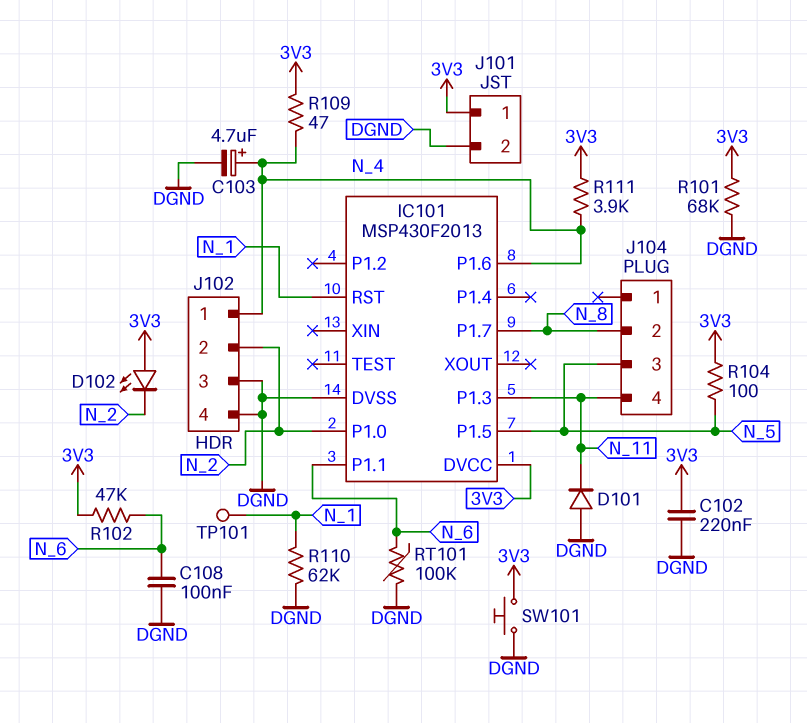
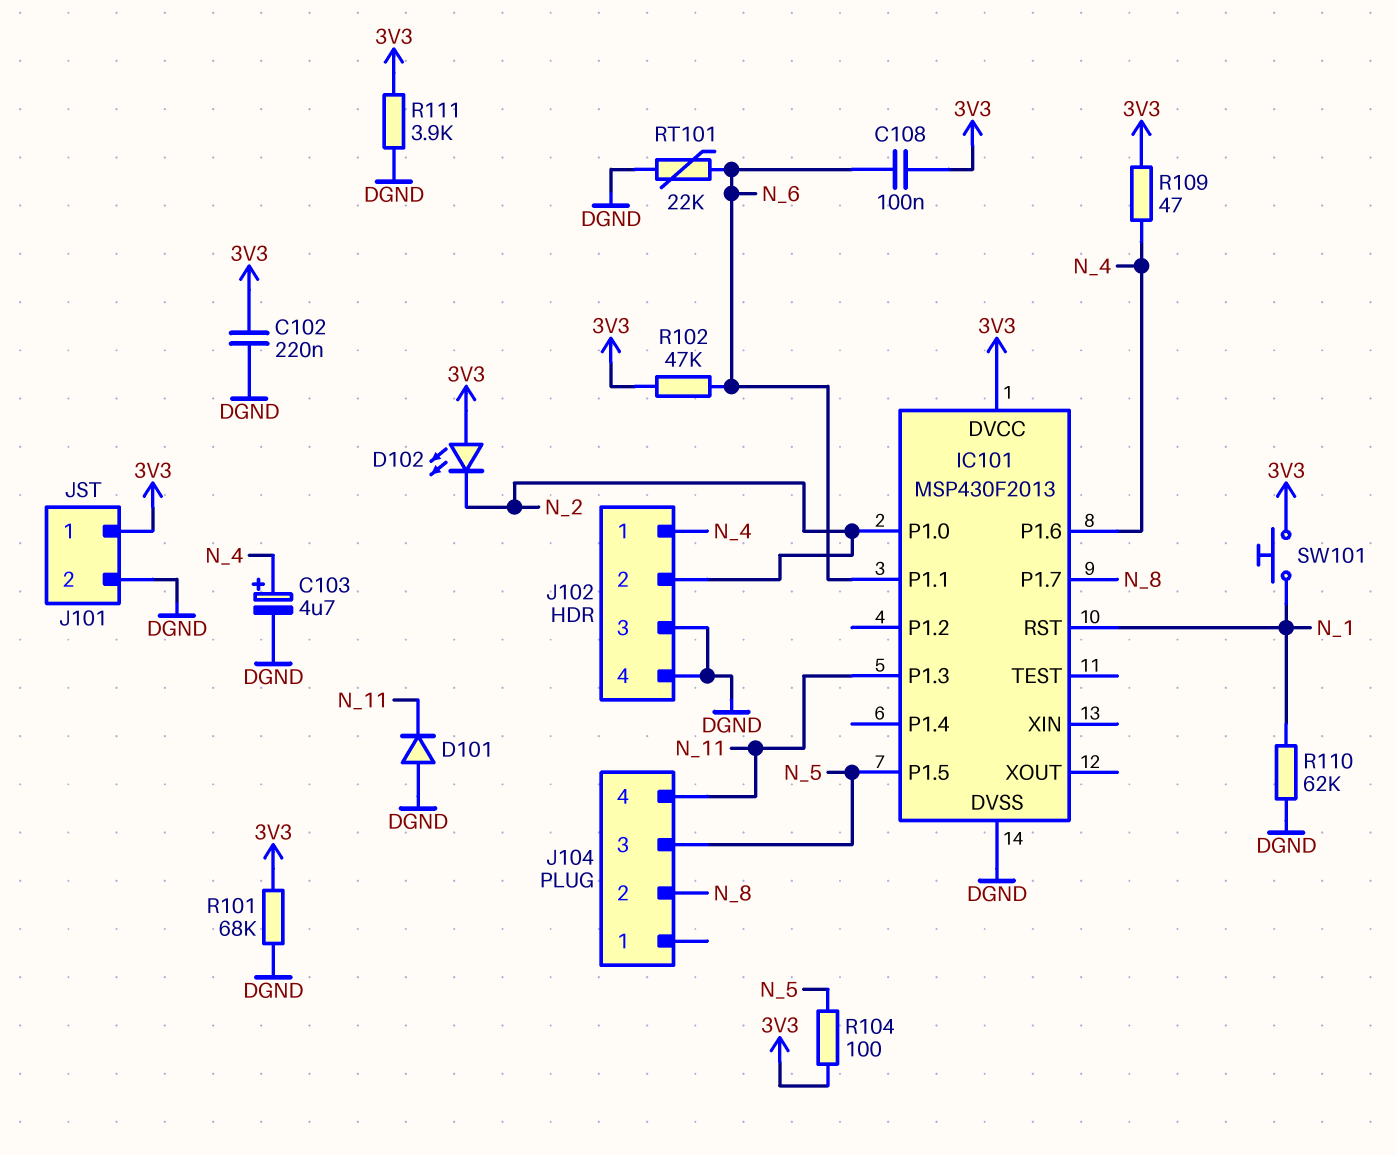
C108: 100nF (DGND, N_6) -> 100nF (3V3, N_6)
R111: 3.9k (3V3, N_4) -> 3.9k (3V3, DGND)
RT101: 100k (DGND, N_6) -> 22k (DGND, N_6)
SW101: button (3V3, DGND) -> button (3V3, N_1)
TP101: test point (N_1) -> none

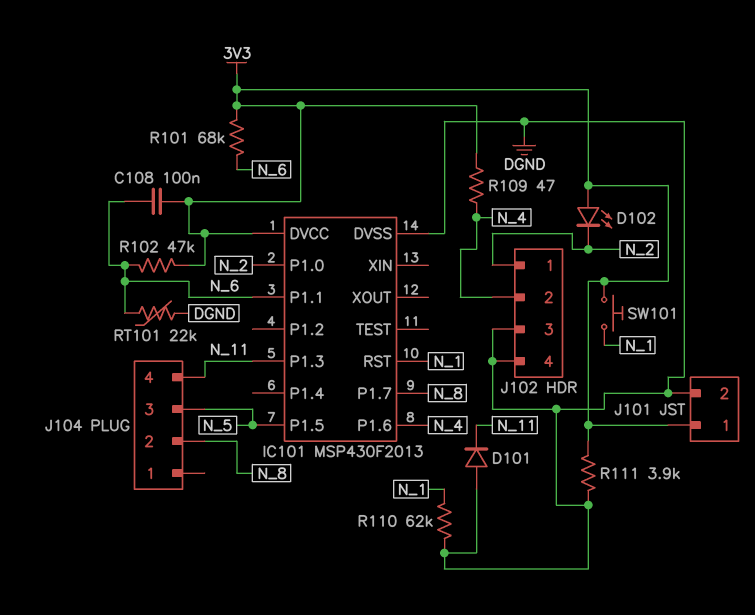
C102: 220nF (3V3, DGND) -> none
C103: 4.7uF (plus N_4, minus DGND) -> none
J102 pin 1: N_4 -> N_2
J102 pin 2: N_2 -> N_4
R101: 68k (3V3, DGND) -> 68k (3V3, N_6)
R104: 100 (3V3, N_5) -> none

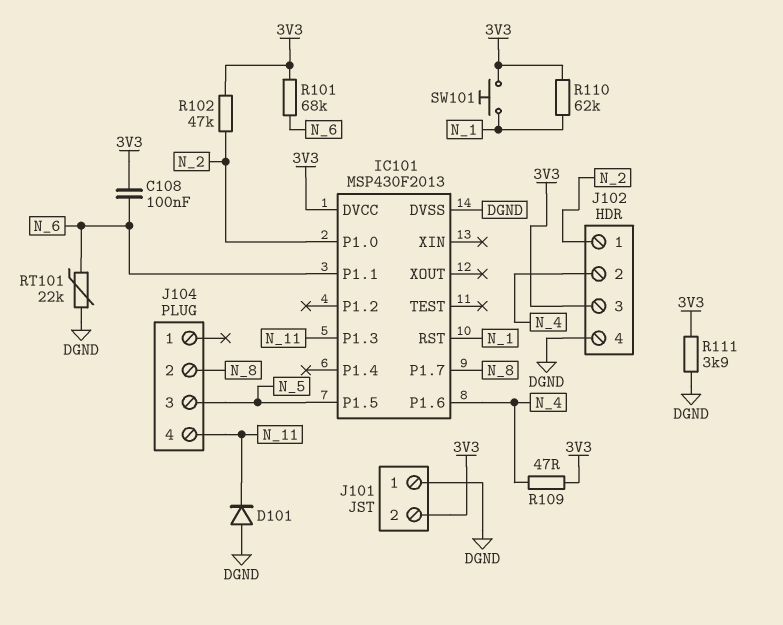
D102: LED (A 3V3, K N_2) -> none
J101 pin 1: 3V3 -> DGND
J101 pin 2: DGND -> 3V3
J102 pin 3: DGND -> 3V3
R102: 47k (3V3, N_6) -> 47k (3V3, N_2)
R110: 62k (DGND, N_1) -> 62k (3V3, N_1)

